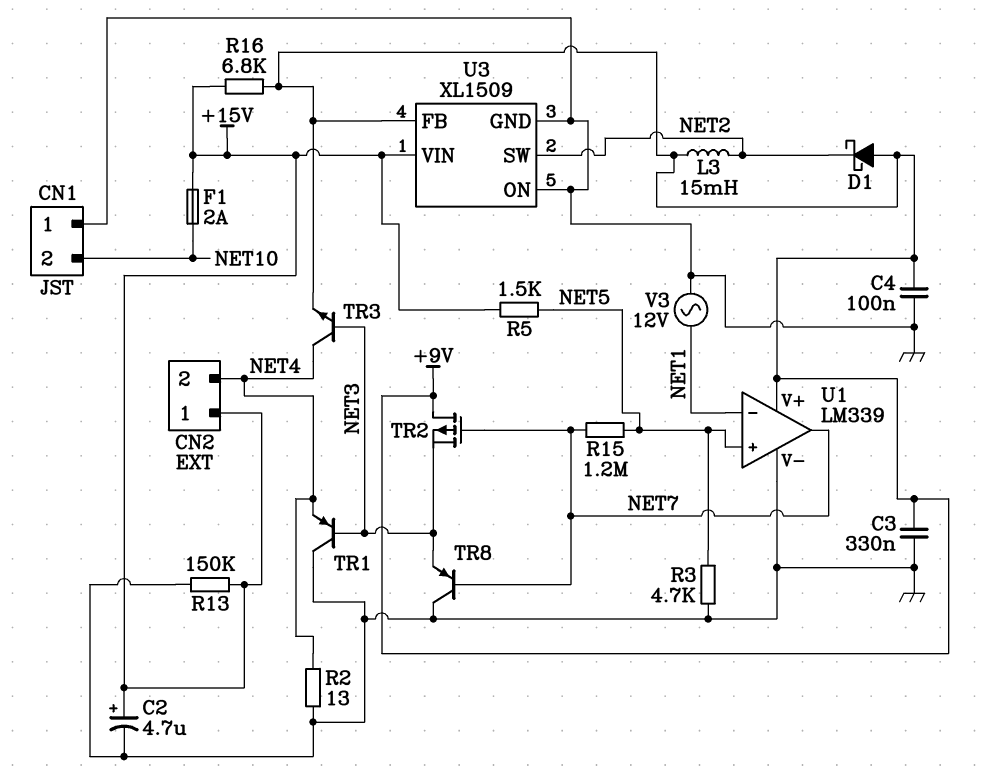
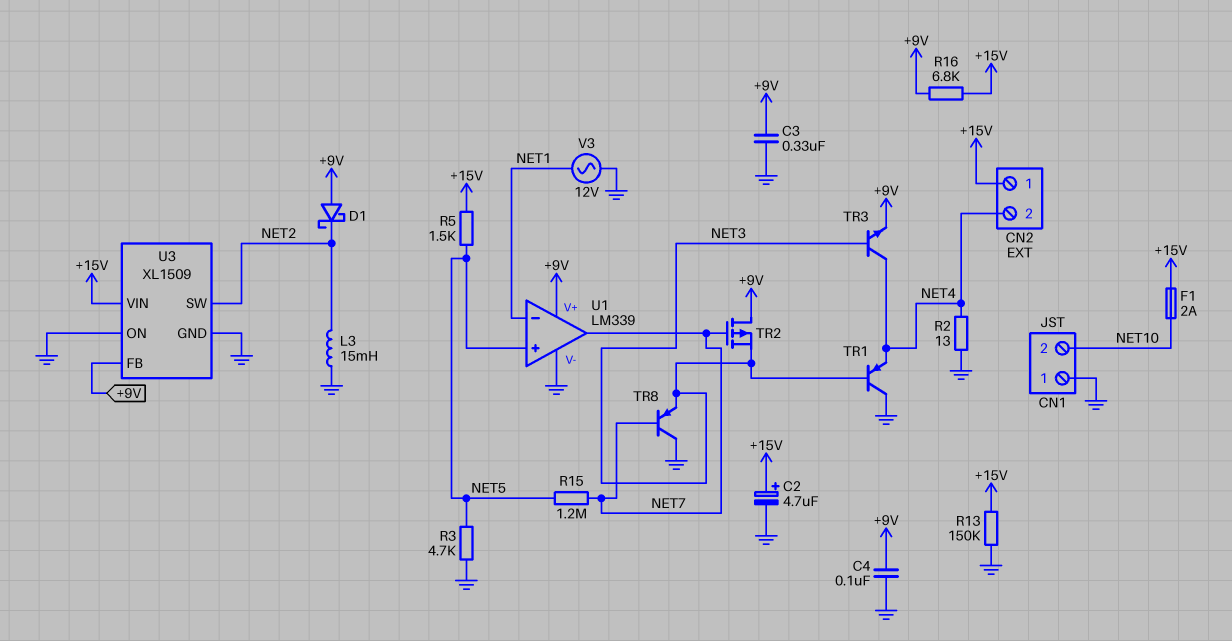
L3: 15mH (+9V, NET2) -> 15mH (GND, NET2)

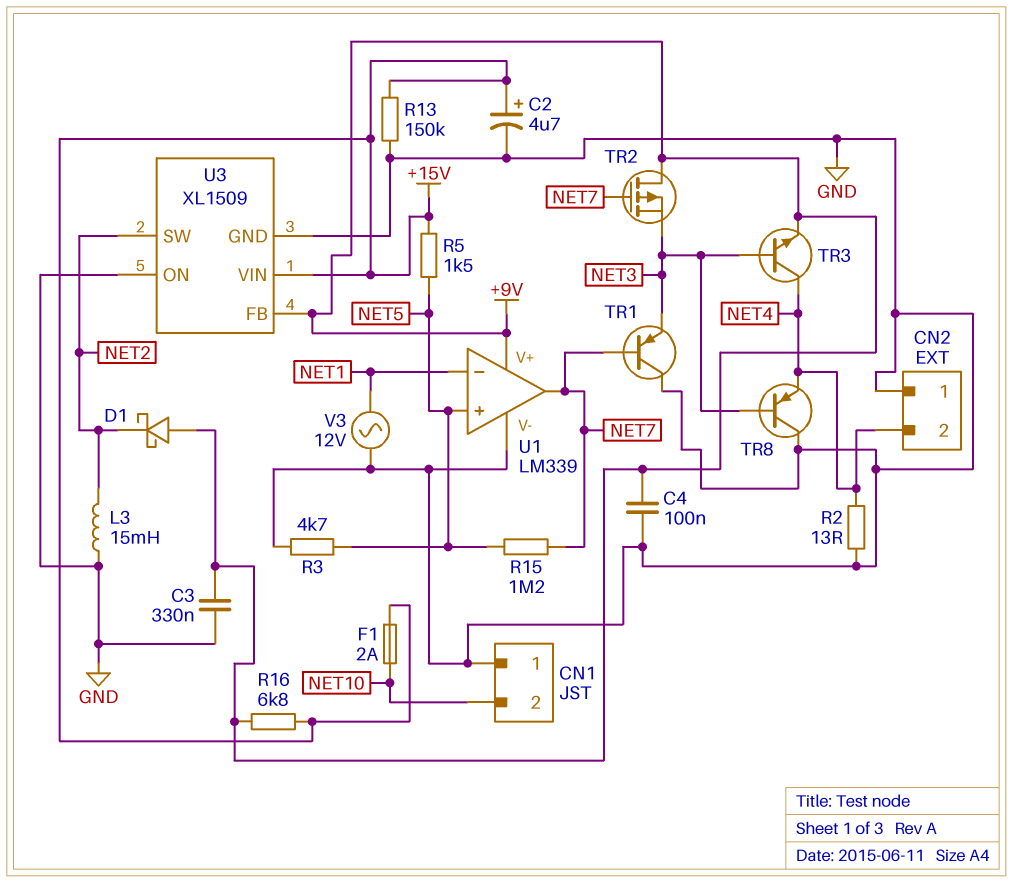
CN2 pin 1: +15V -> GND
TR1: PNP (B NET3, C GND, E NET4) -> PNP (B NET7, C GND, E NET3)
TR8: PNP (B NET7, C GND, E NET3) -> PNP (B NET3, C GND, E NET4)

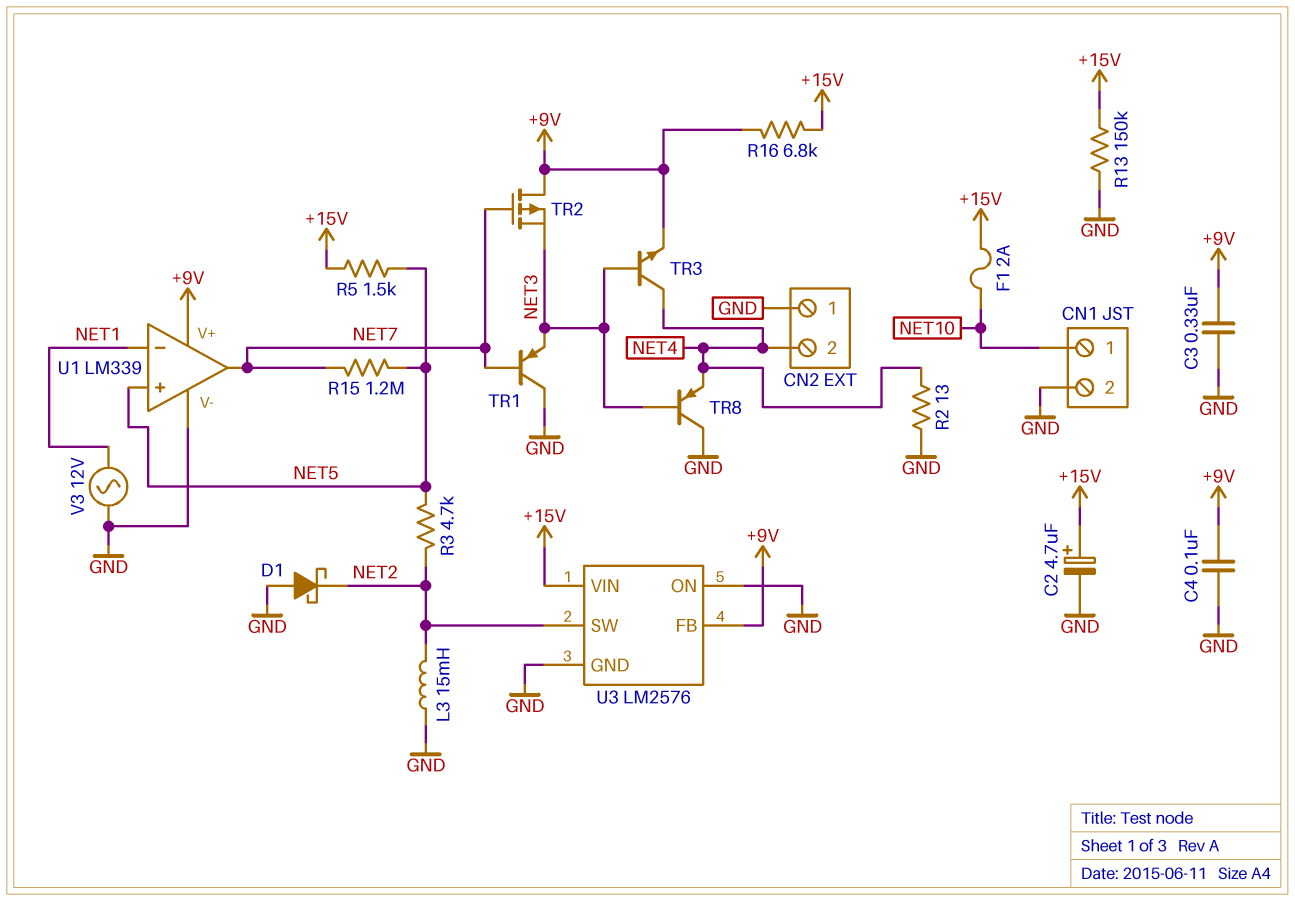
CN1 pin 1: GND -> NET10
CN1 pin 2: NET10 -> GND
D1: schottky (A +9V, K NET2) -> schottky (A GND, K NET2)
R3: 4.7k (GND, NET5) -> 4.7k (NET2, NET5)
U3: XL1509 -> LM2576

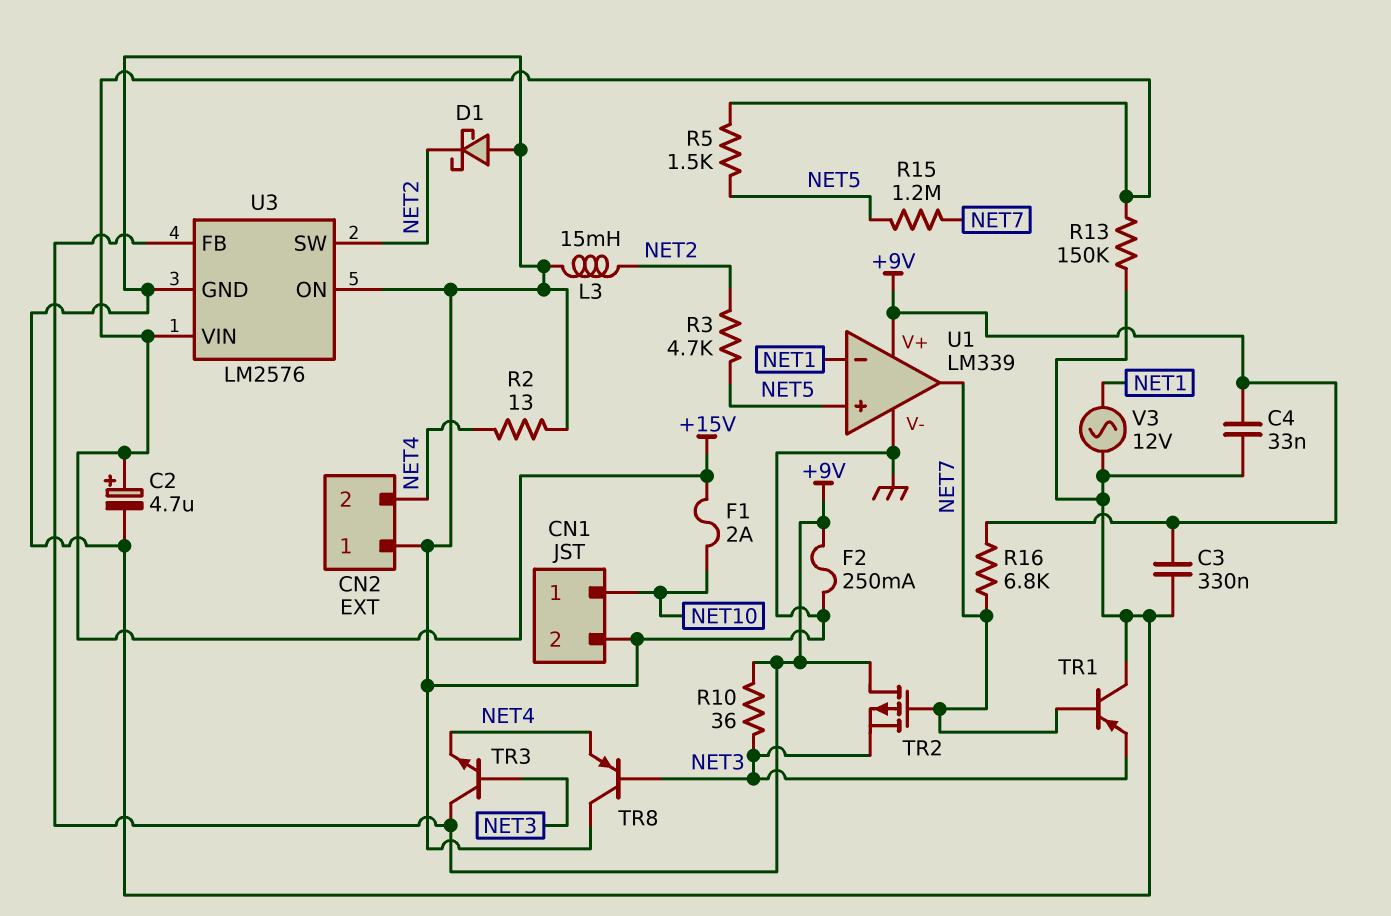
C4: 100nF (+9V, GND) -> 33nF (+9V, GND)
F2: none -> 250mA (+9V, GND)
R10: none -> 36 (+9V, NET3)
R16: 6.8k (+9V, +15V) -> 6.8k (+9V, NET7)
TR3: NPN (B NET3, C NET4, E +9V) -> NPN (B NET3, C +9V, E NET4)

